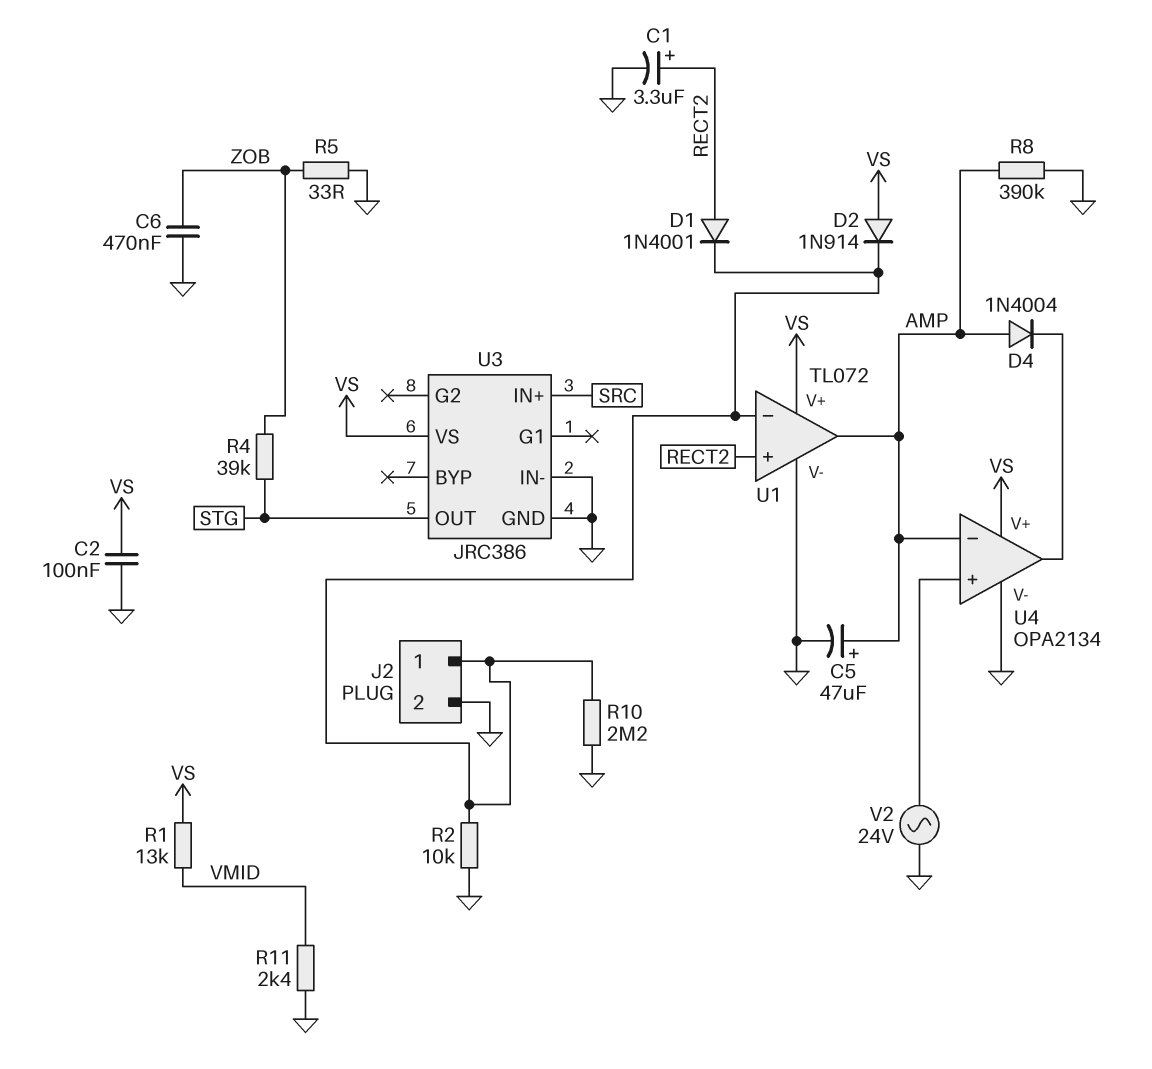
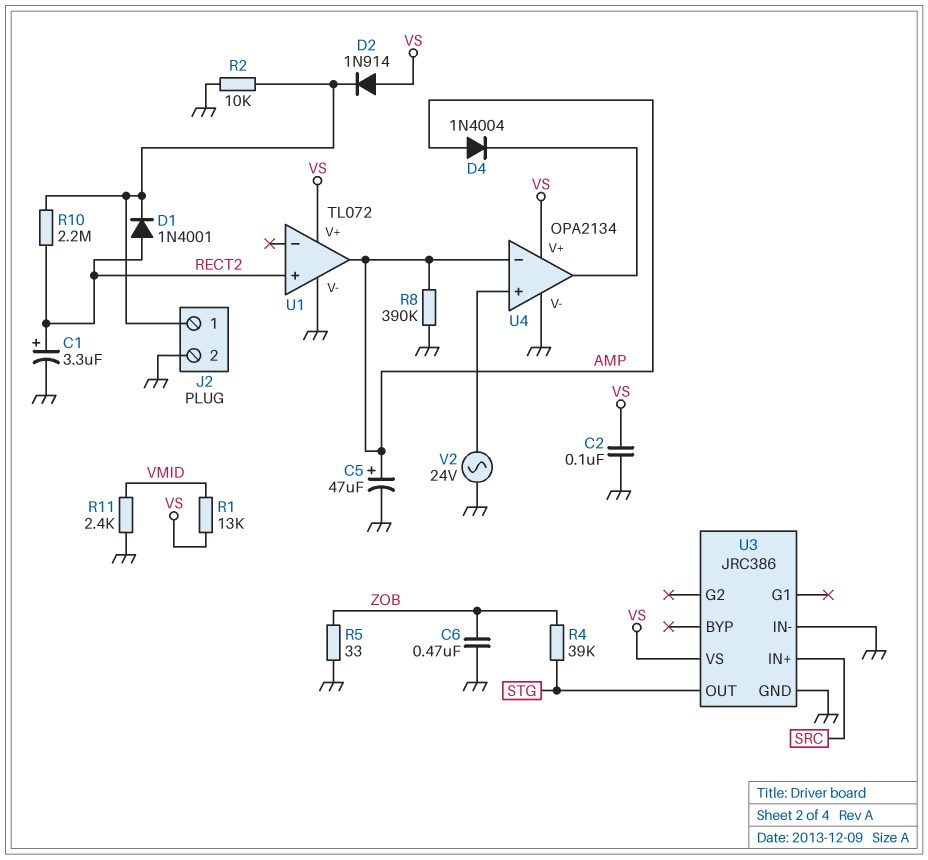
R10: 2.2M (GND, J2/1) -> 2.2M (J2/1, RECT2)
U1 pin in-: J2/1 -> none

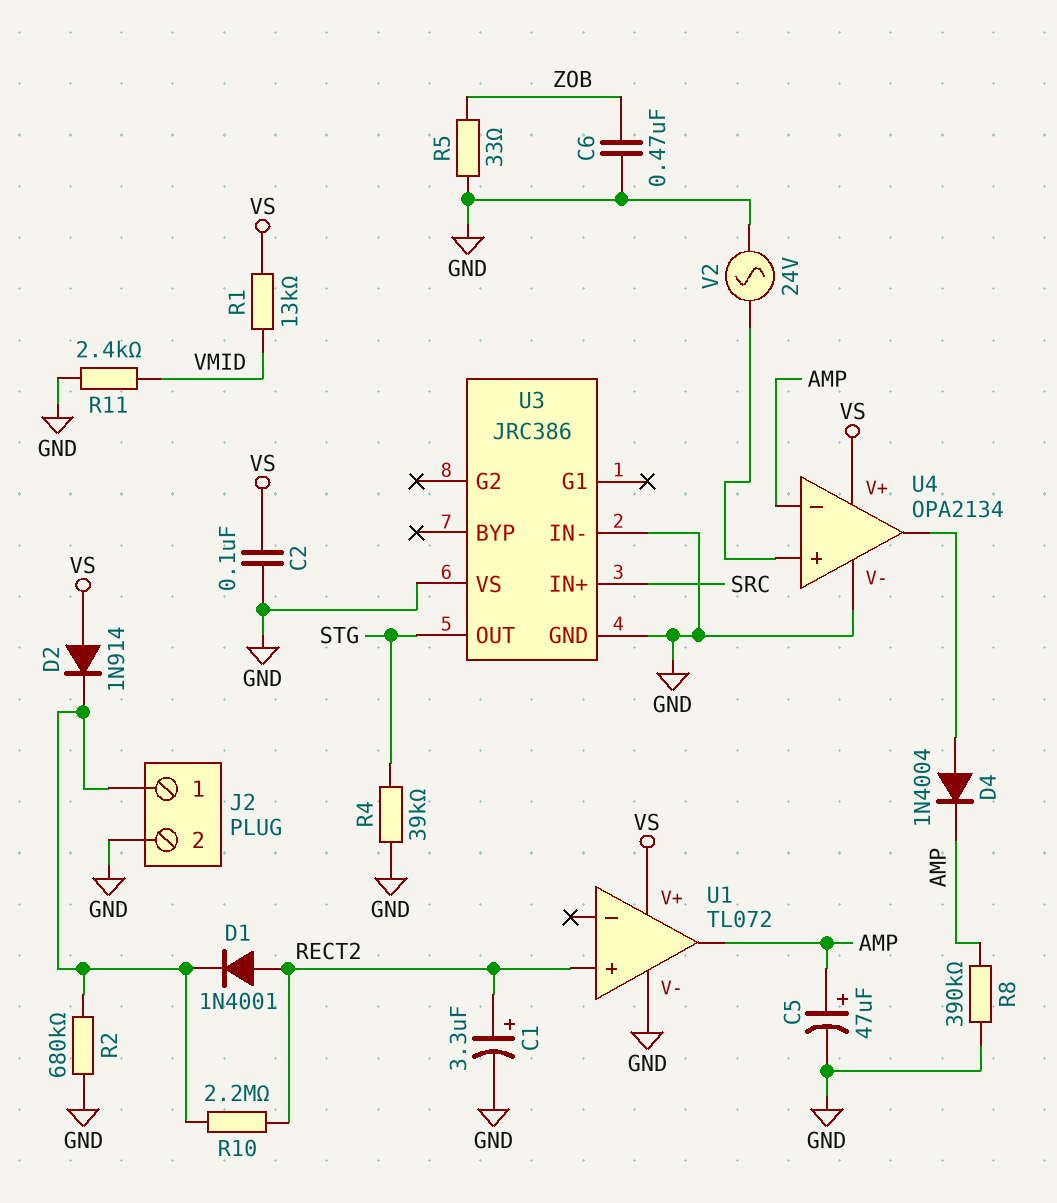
D4: diode 1N4004 (A AMP, K U4/out) -> diode 1N4004 (A U4/out, K AMP)
R2: 10k (GND, J2/1) -> 680k (GND, J2/1)
R4: 39k (STG, ZOB) -> 39k (GND, STG)
U3 pin VS: VS -> GND

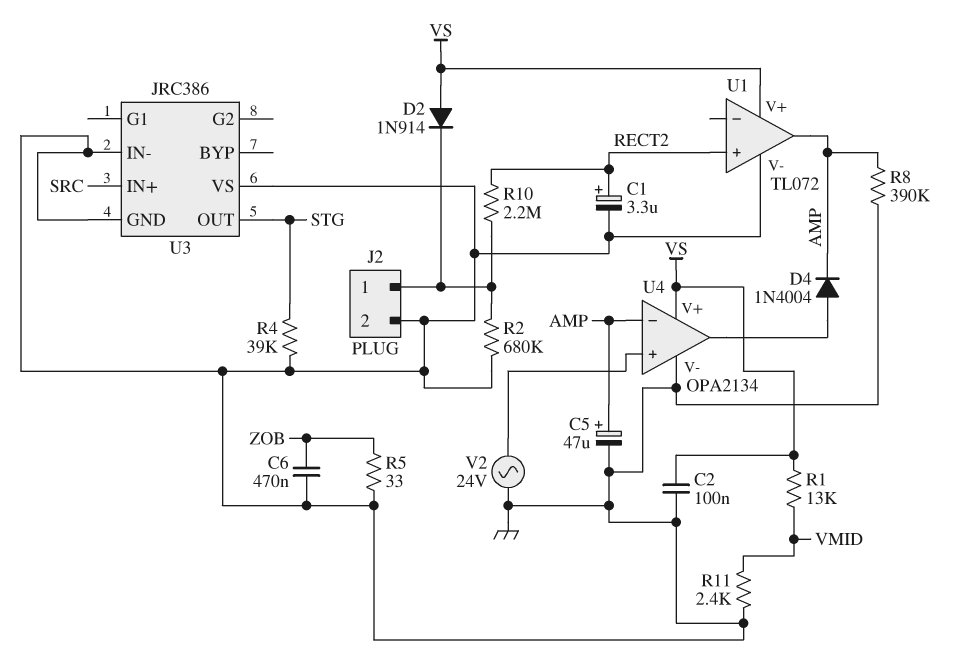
D1: diode 1N4001 (A RECT2, K J2/1) -> none

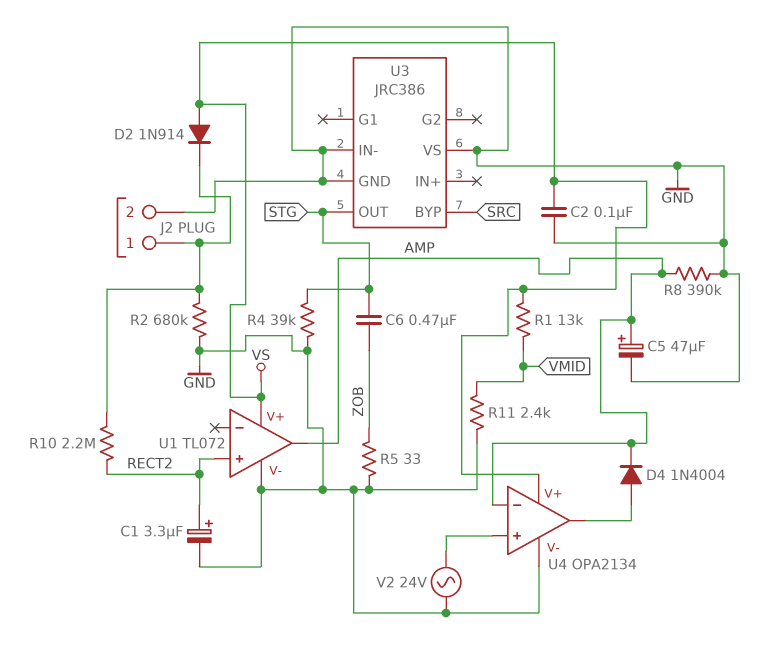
C6: 470nF (GND, ZOB) -> 470nF (STG, ZOB)
U3 pin BYP: none -> SRC
U3 pin IN+: SRC -> none

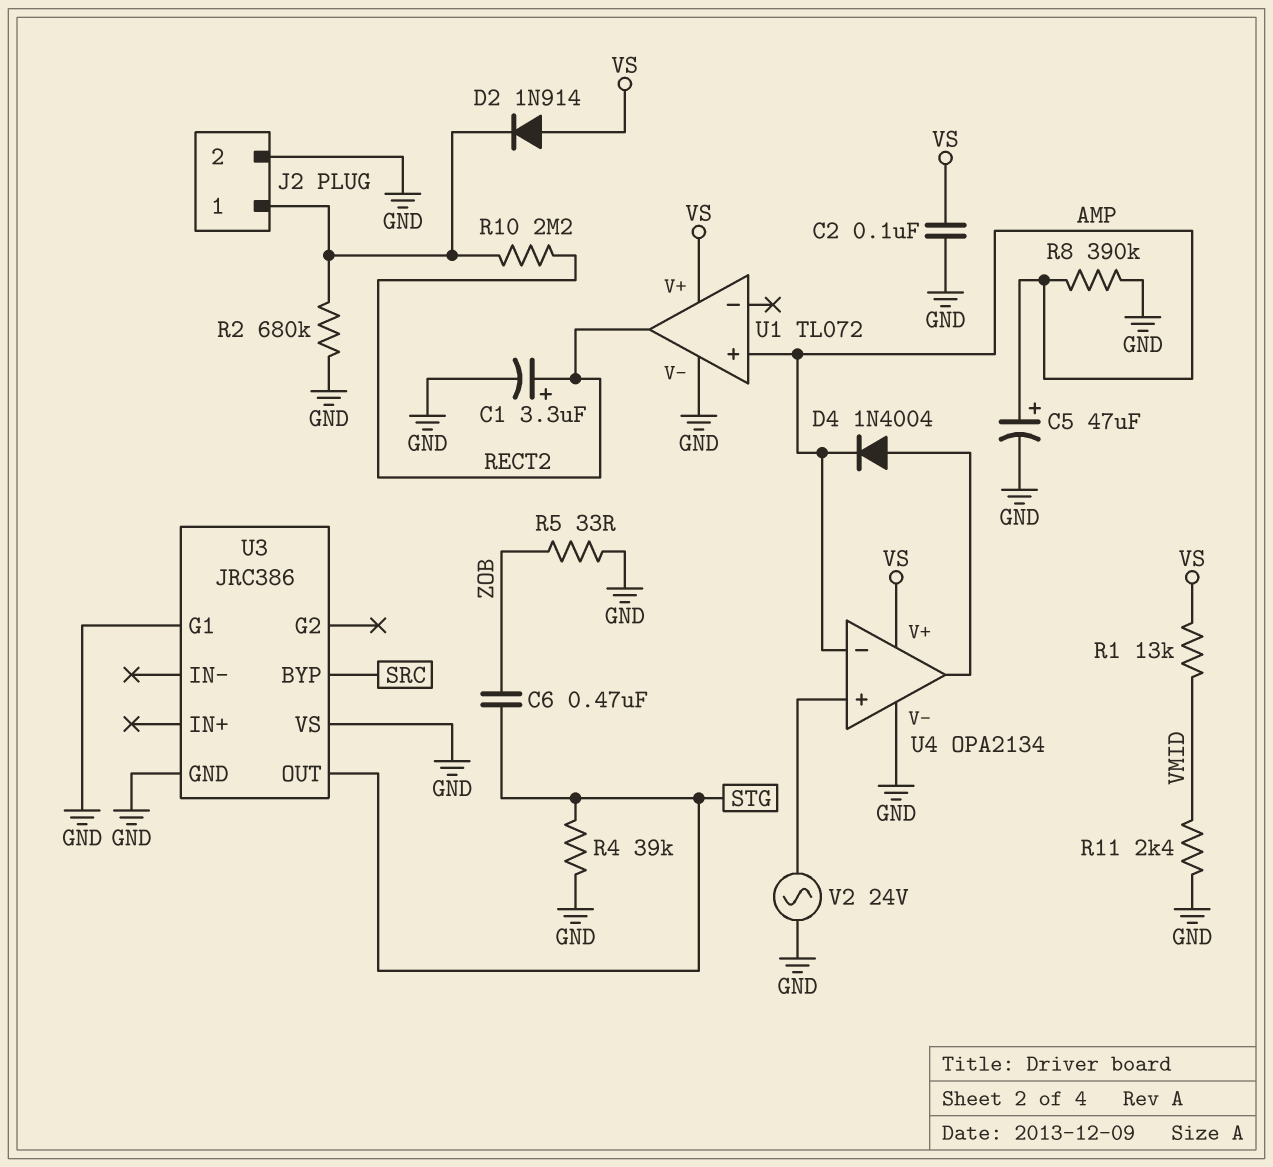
U1 pin in+: RECT2 -> AMP
U1 pin out: AMP -> RECT2
U3 pin G1: none -> GND
U3 pin IN-: GND -> none

